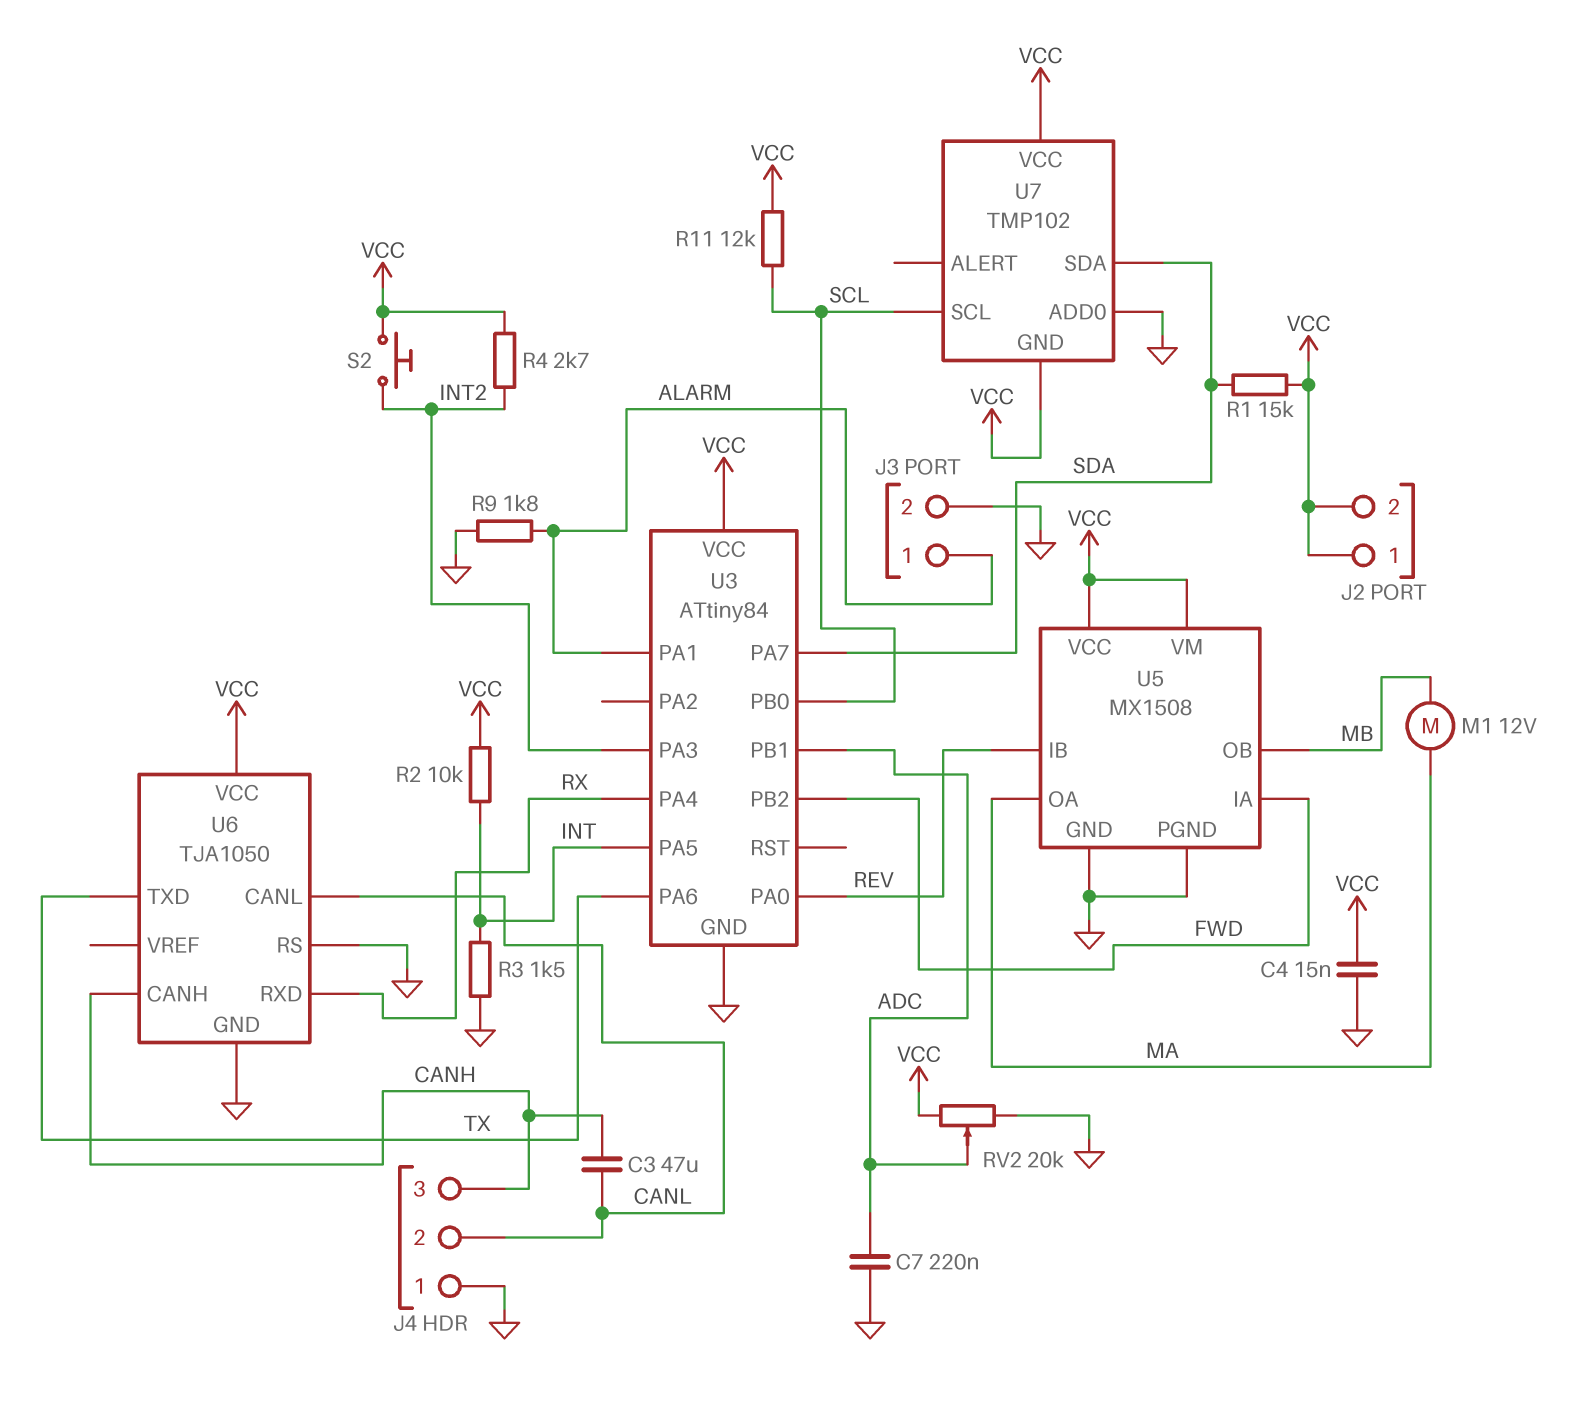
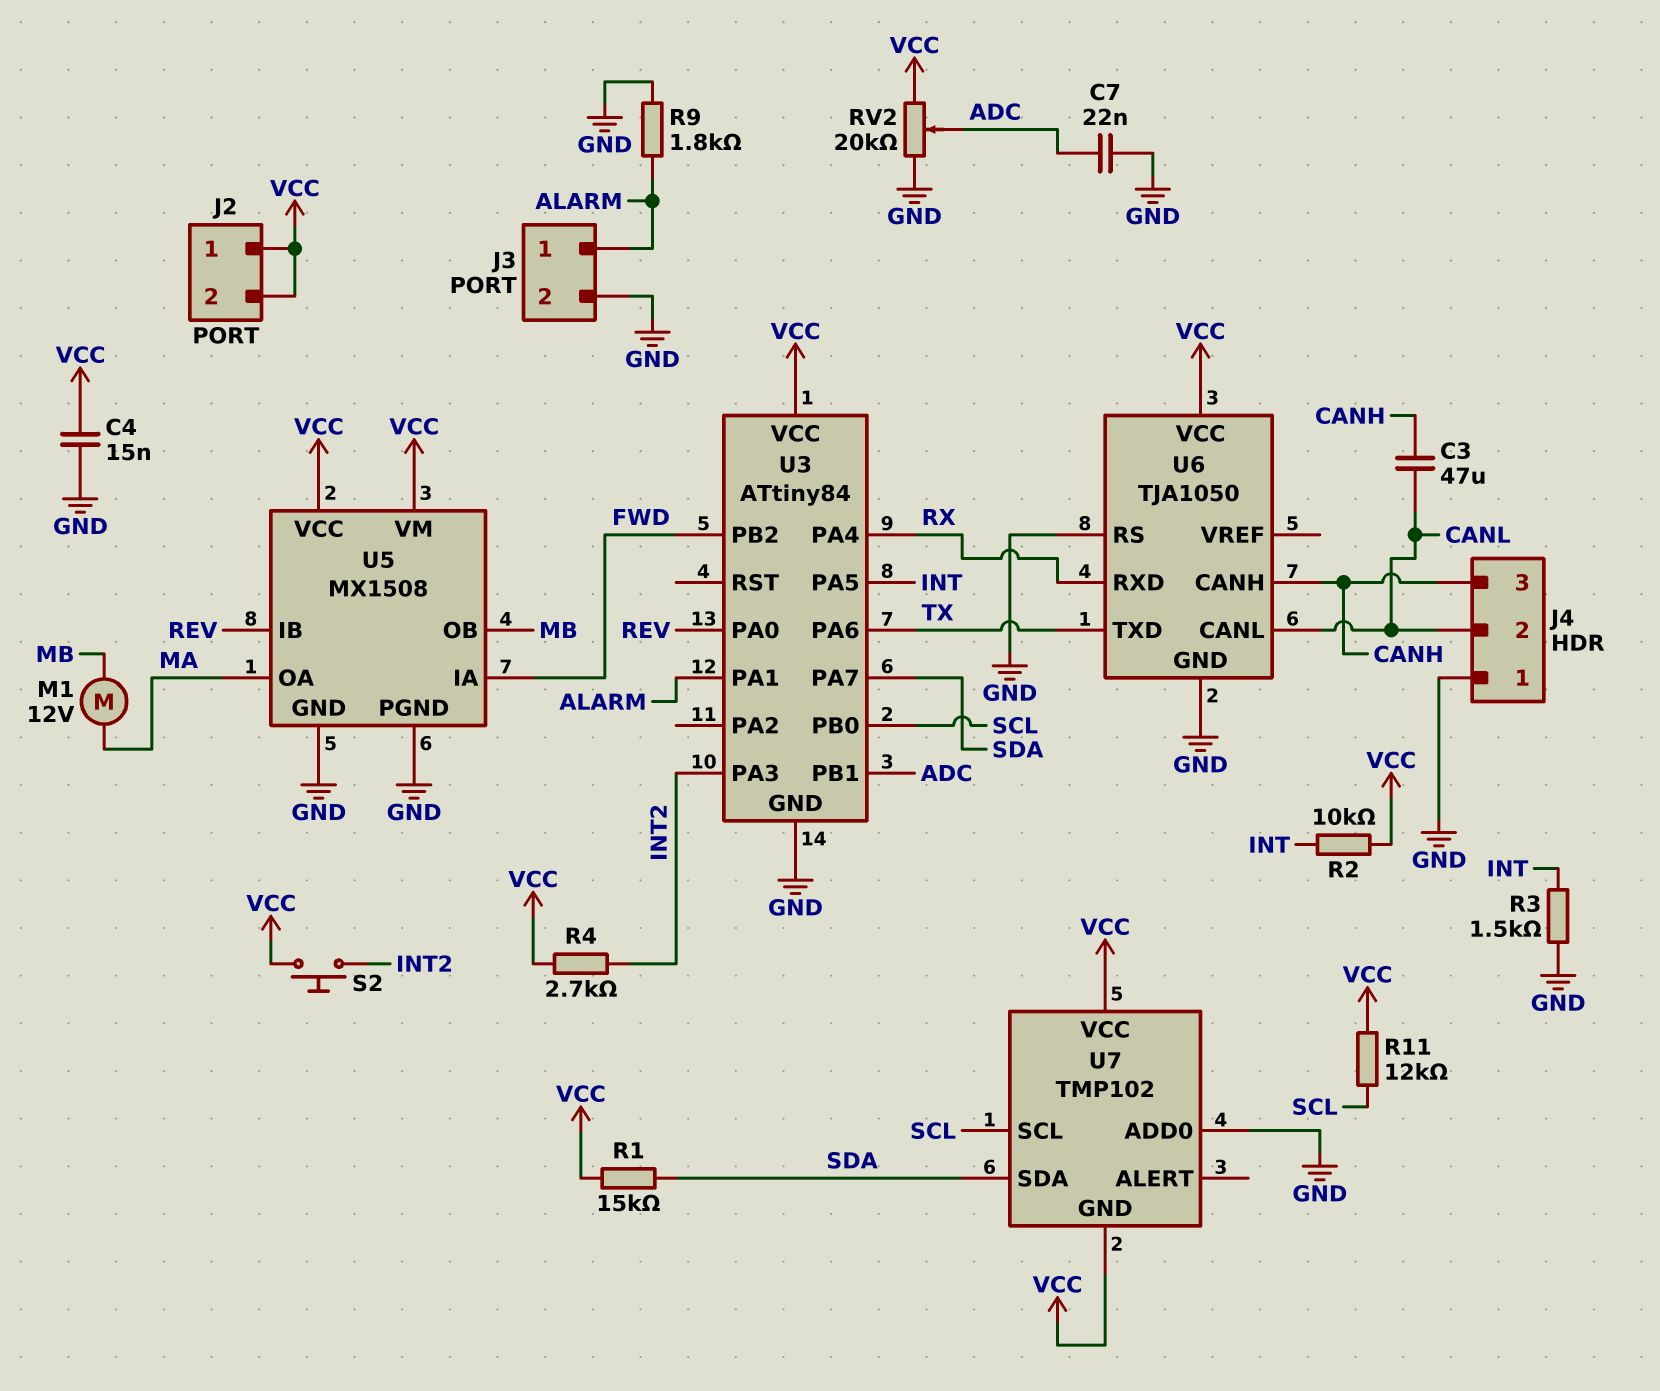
C7: 220nF (ADC, GND) -> 22nF (ADC, GND)

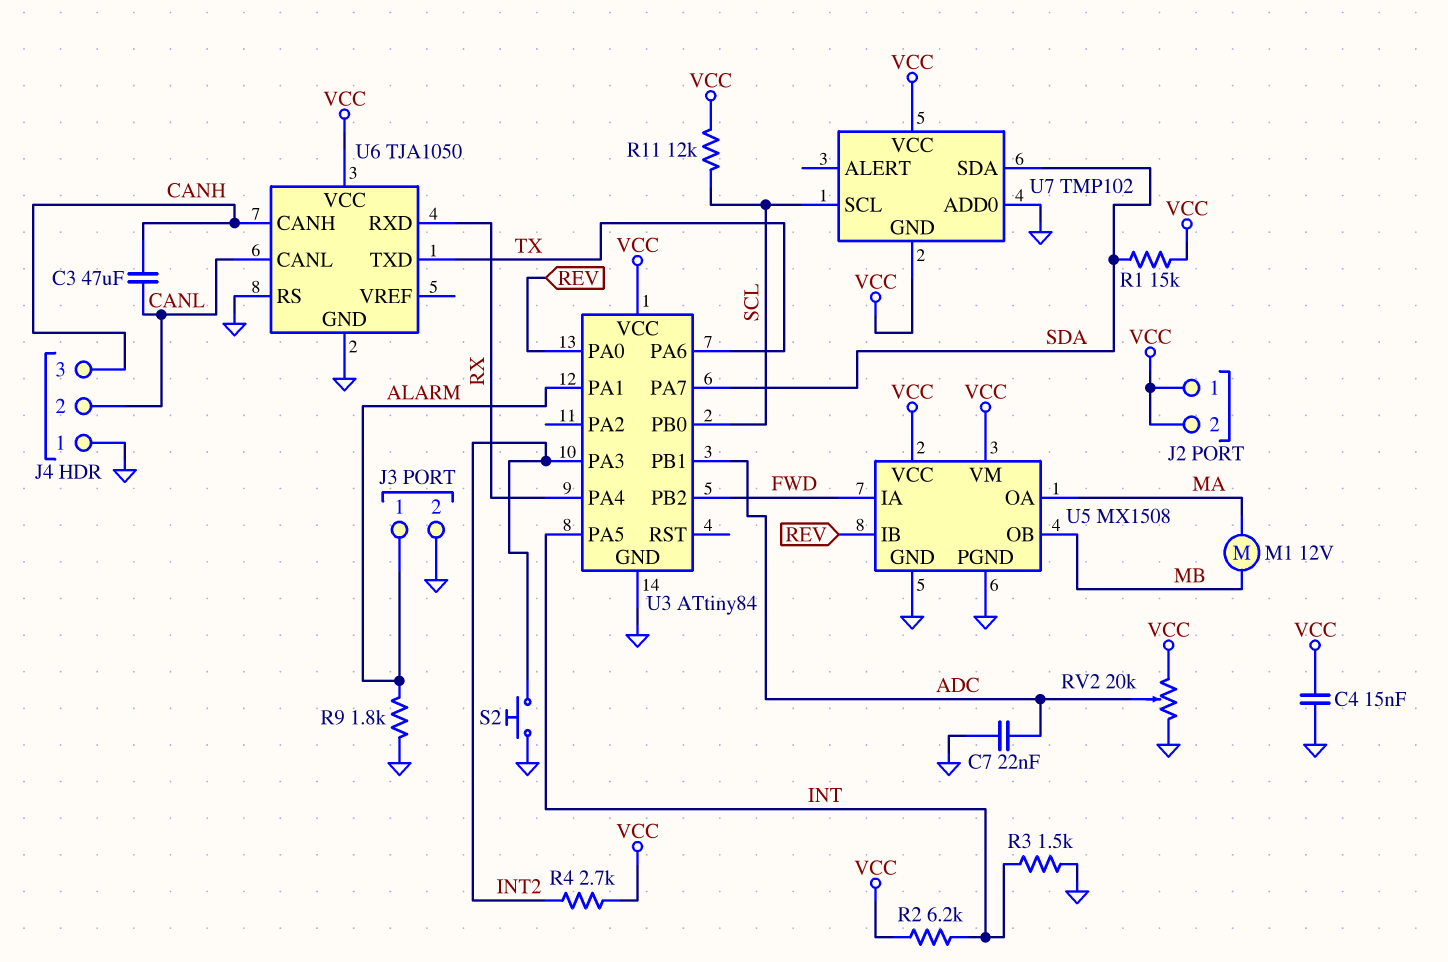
R2: 10k (INT, VCC) -> 6.2k (INT, VCC)
S2: button (INT2, VCC) -> button (GND, INT2)

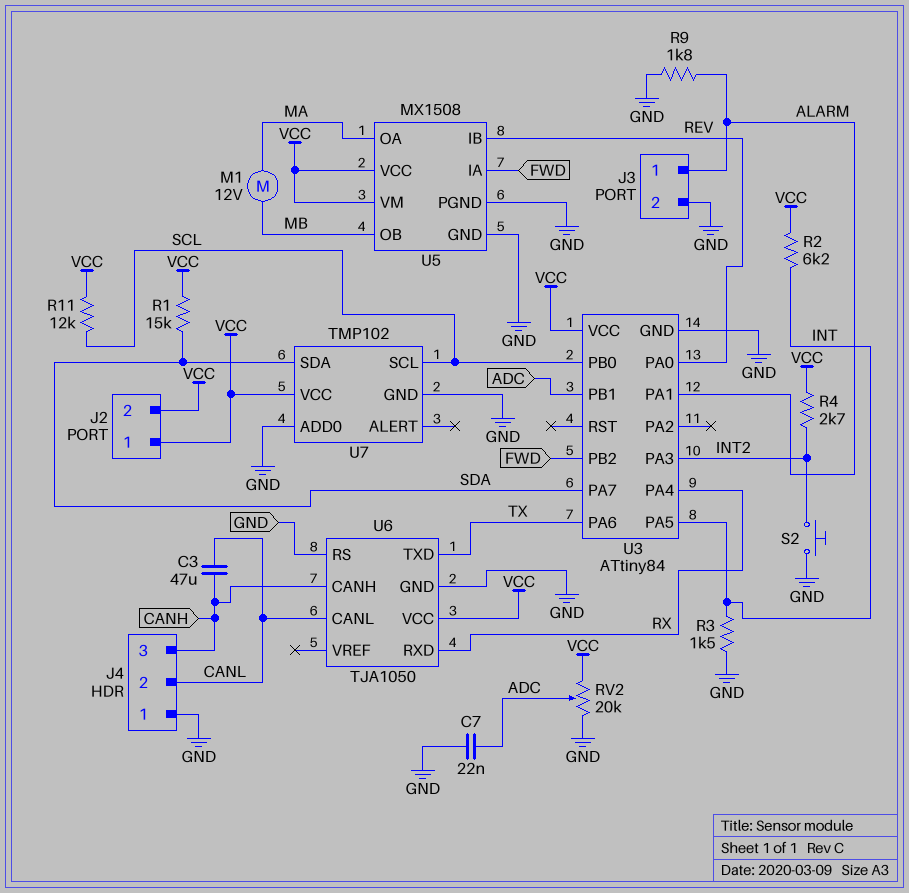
C4: 15nF (GND, VCC) -> none
U7 pin GND: VCC -> GND

